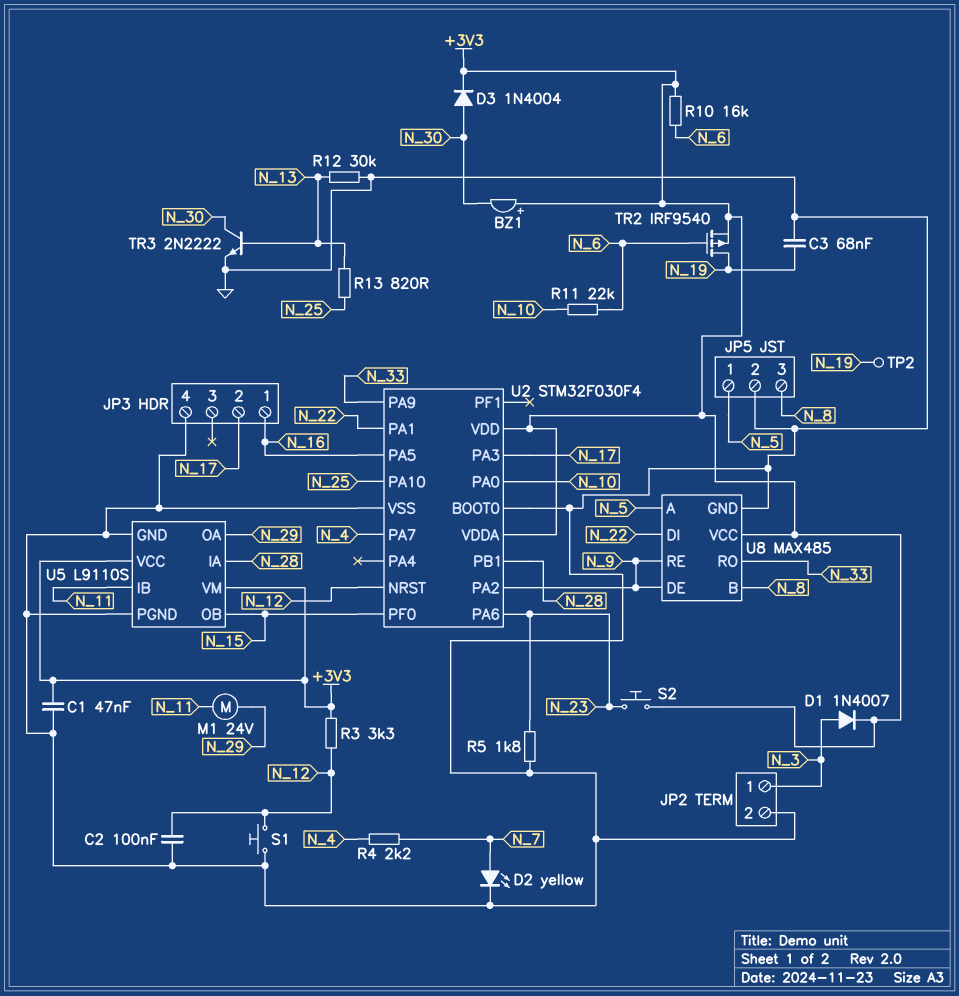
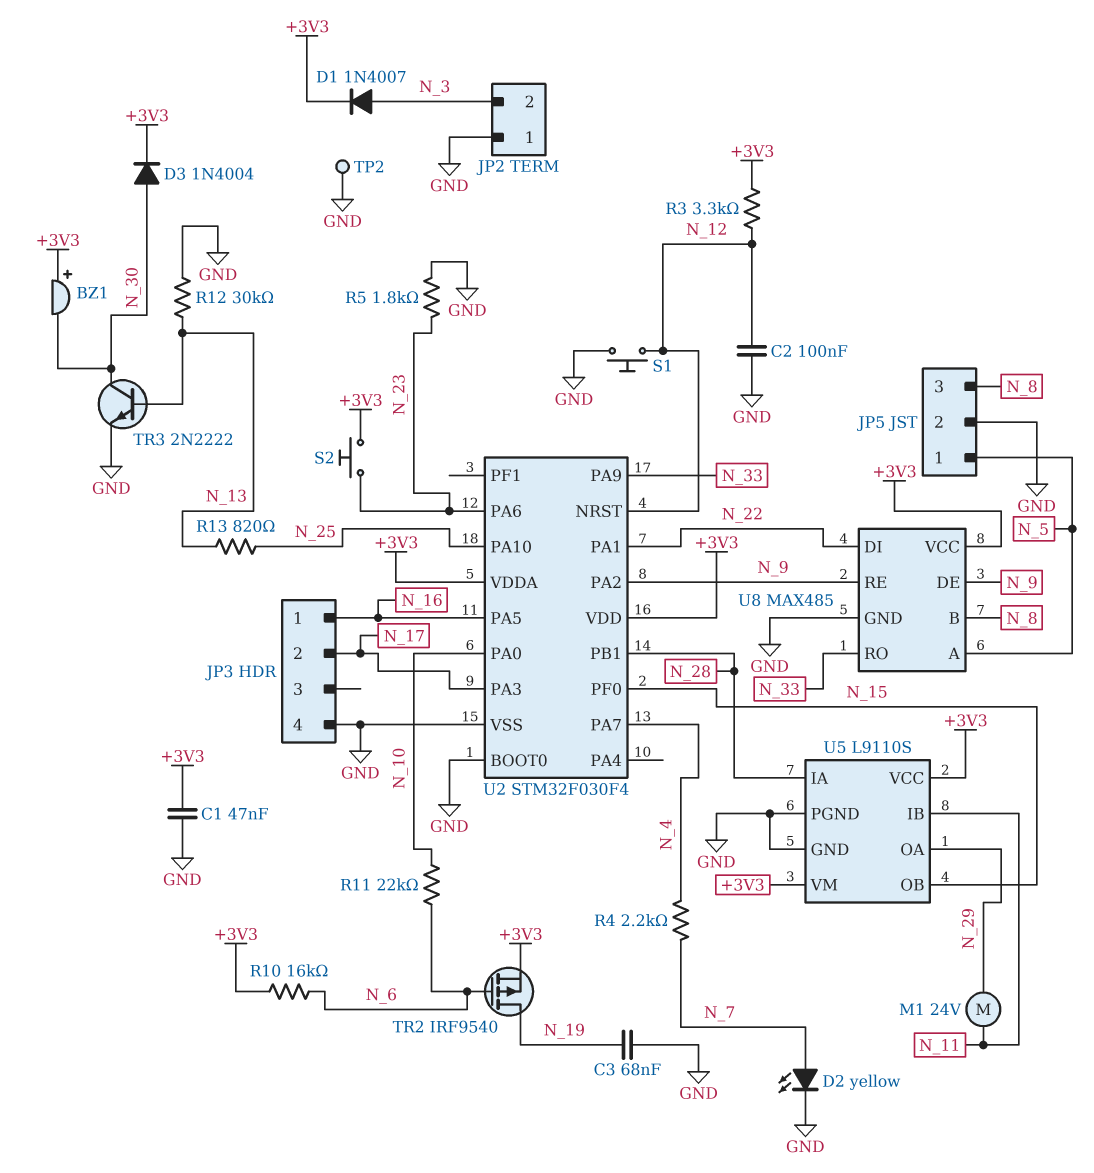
JP2 pin 1: N_3 -> GND
JP2 pin 2: GND -> N_3
TP2: test point (N_19) -> test point (GND)

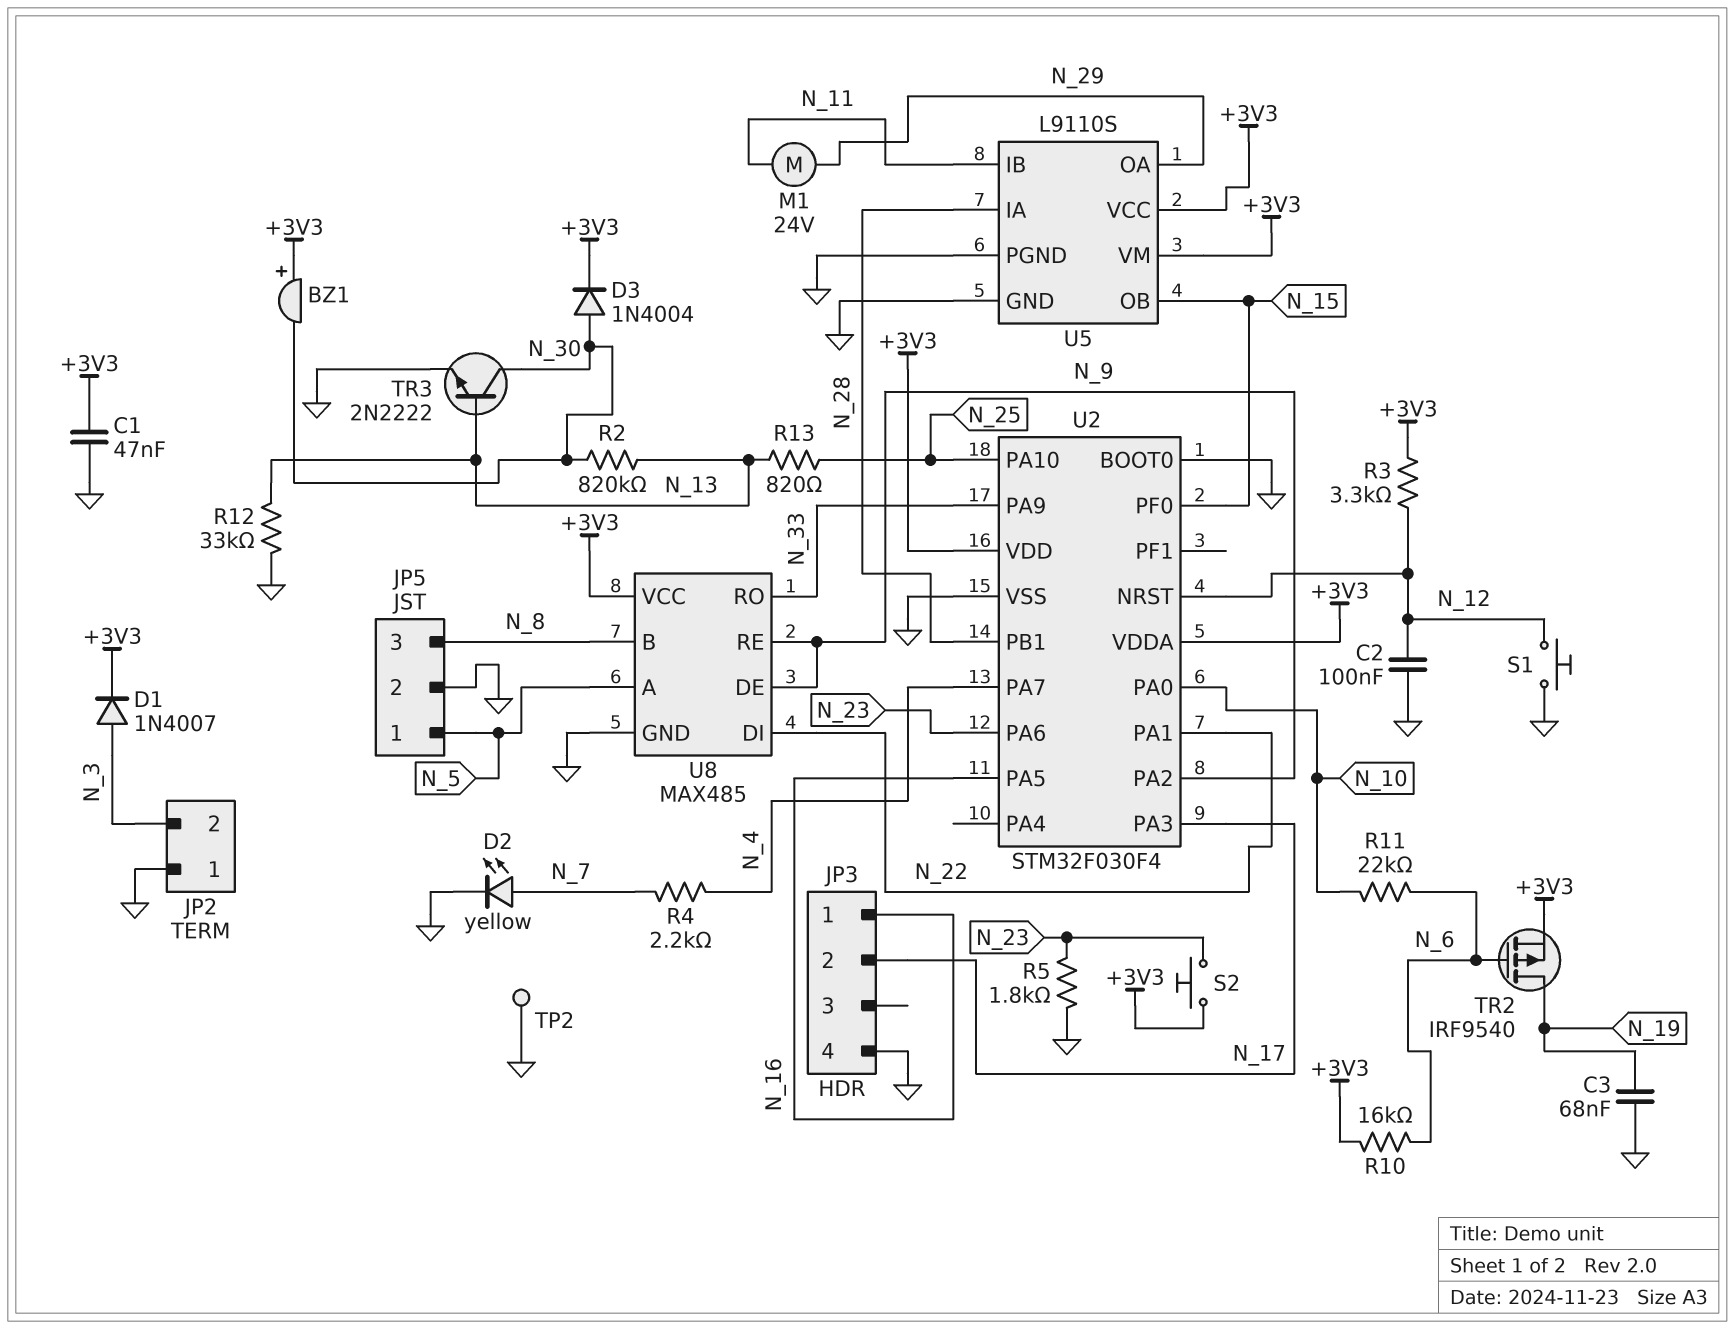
R2: none -> 820k (N_13, N_30)
R12: 30k (GND, N_13) -> 33k (GND, N_13)

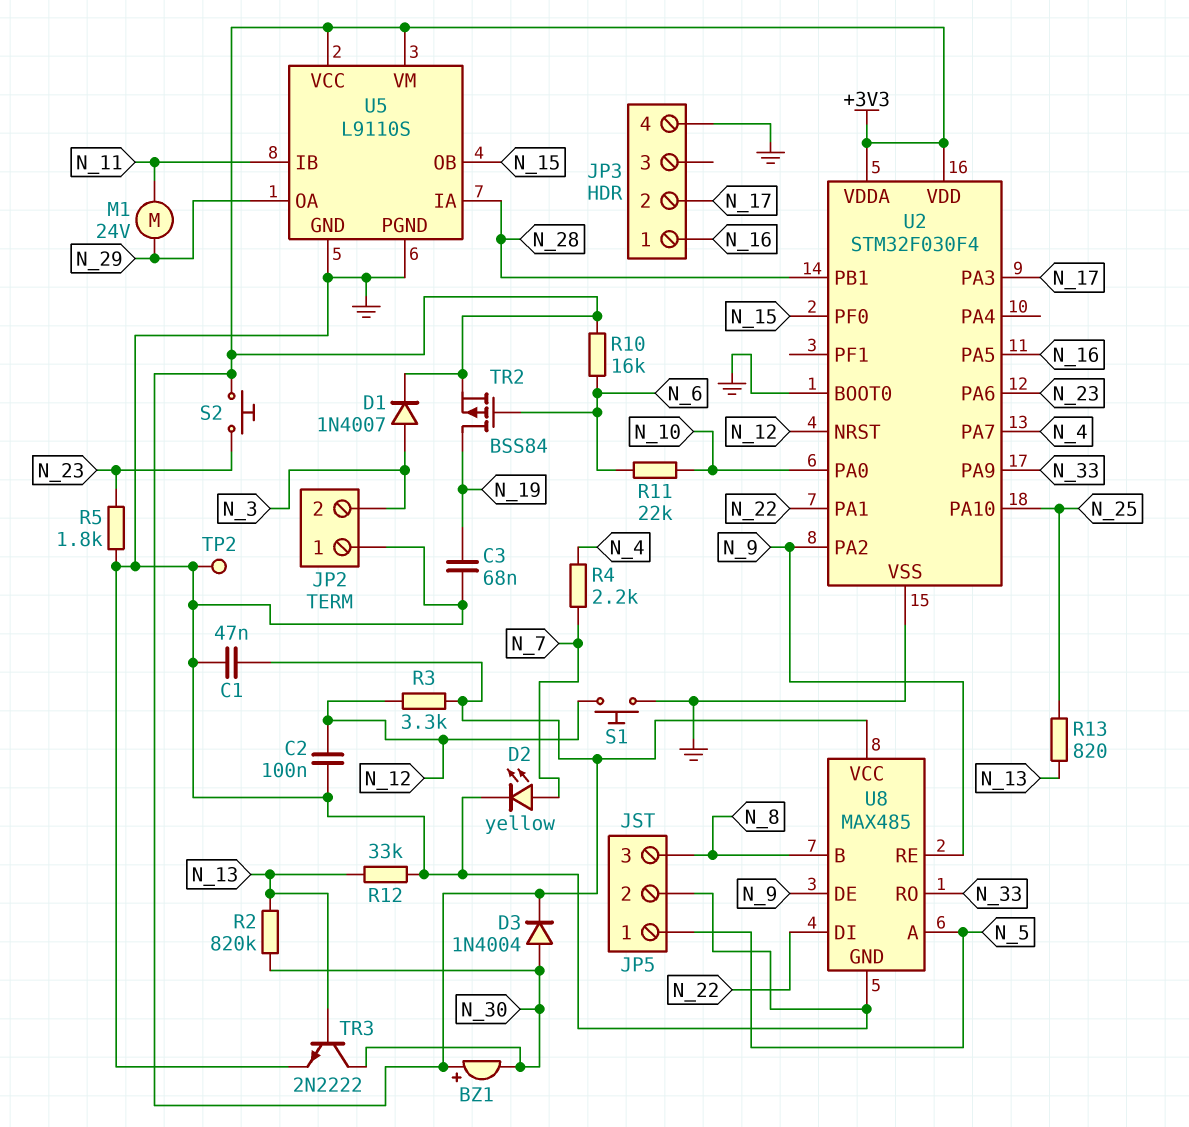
TR2: PMOS IRF9540 (G N_6, D N_19, S +3V3) -> PMOS BSS84 (G N_6, D N_19, S +3V3)

